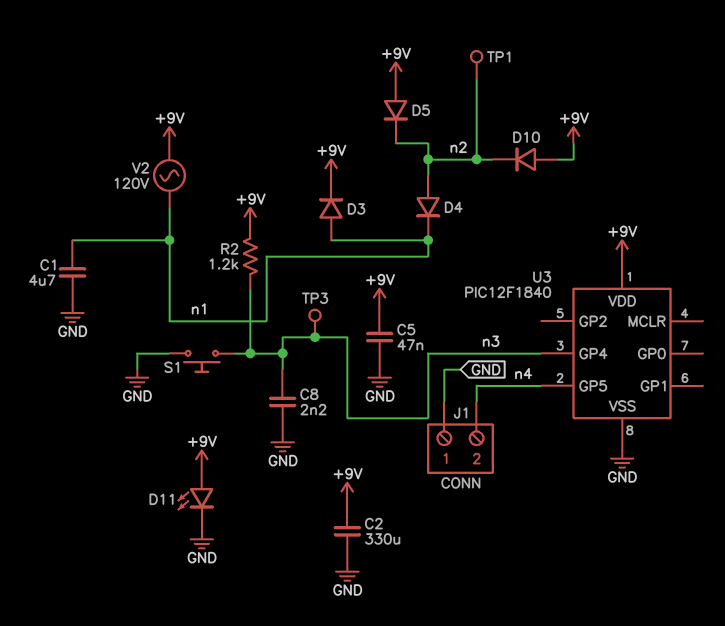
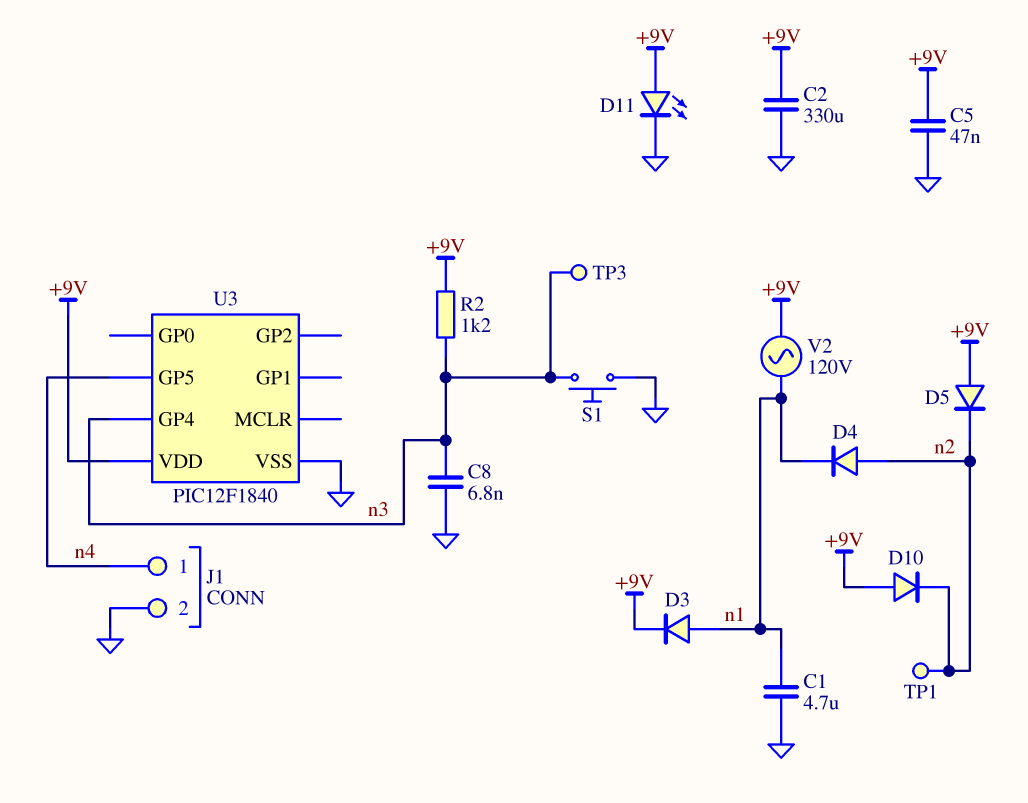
C8: 2.2nF (GND, n3) -> 6.8nF (GND, n3)
J1 pin 1: GND -> n4
J1 pin 2: n4 -> GND

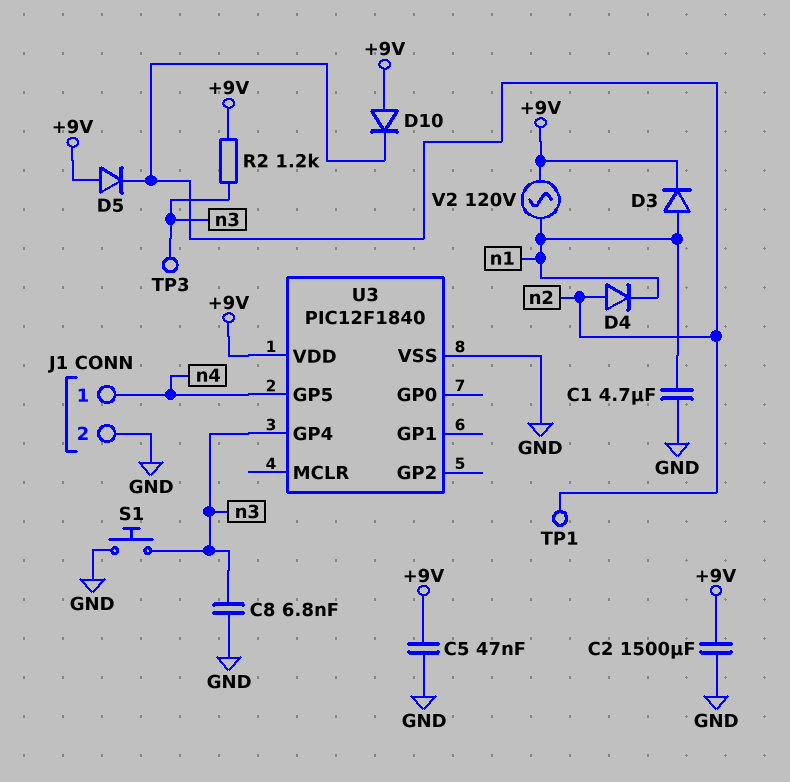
C2: 330uF (+9V, GND) -> 1500uF (+9V, GND)
D11: LED (A +9V, K GND) -> none

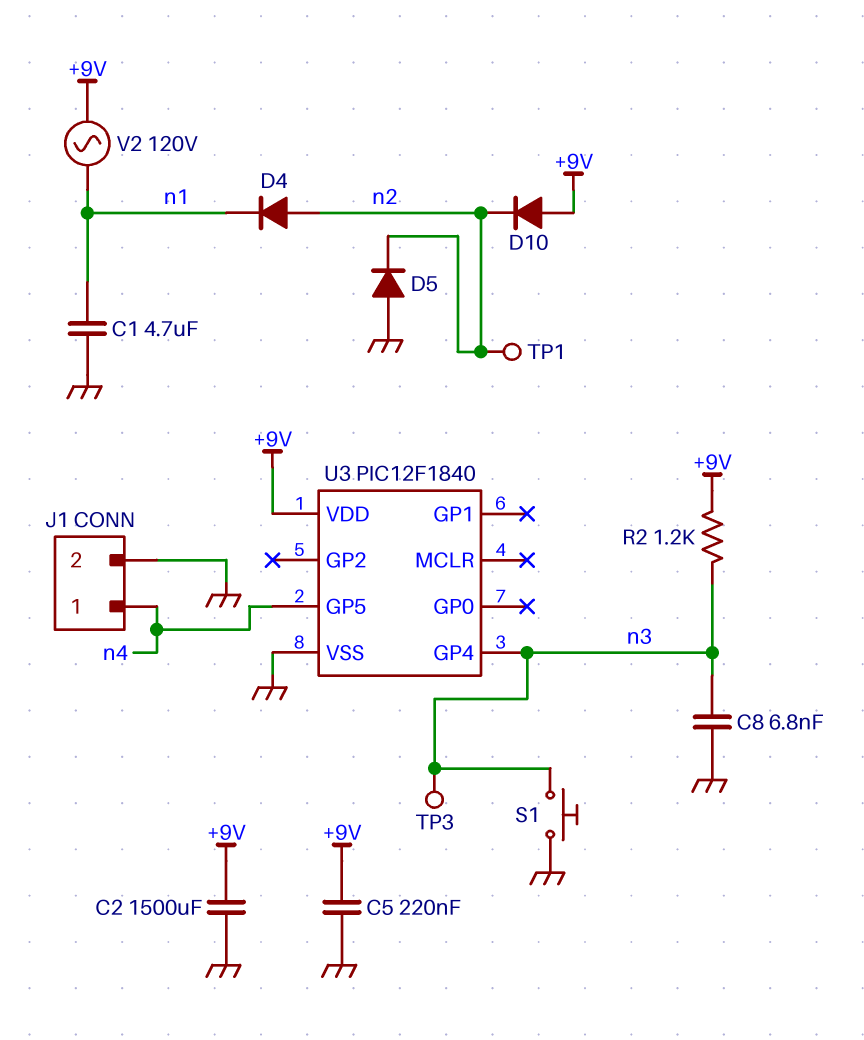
C5: 47nF (+9V, GND) -> 220nF (+9V, GND)
D3: diode (A n1, K +9V) -> none
D5: diode (A +9V, K n2) -> diode (A GND, K n2)

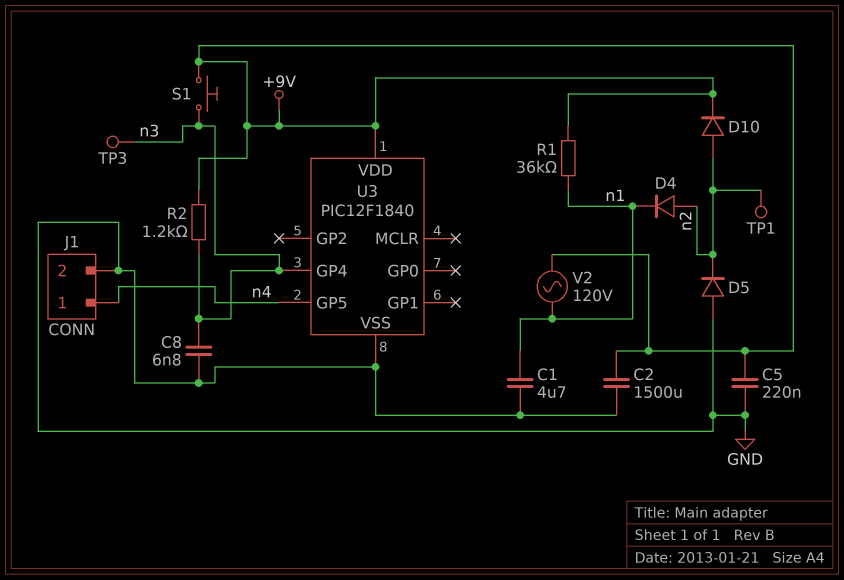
D10: diode (A +9V, K n2) -> diode (A n2, K +9V)
R1: none -> 36k (+9V, n1)
S1: button (GND, n3) -> button (+9V, n3)

